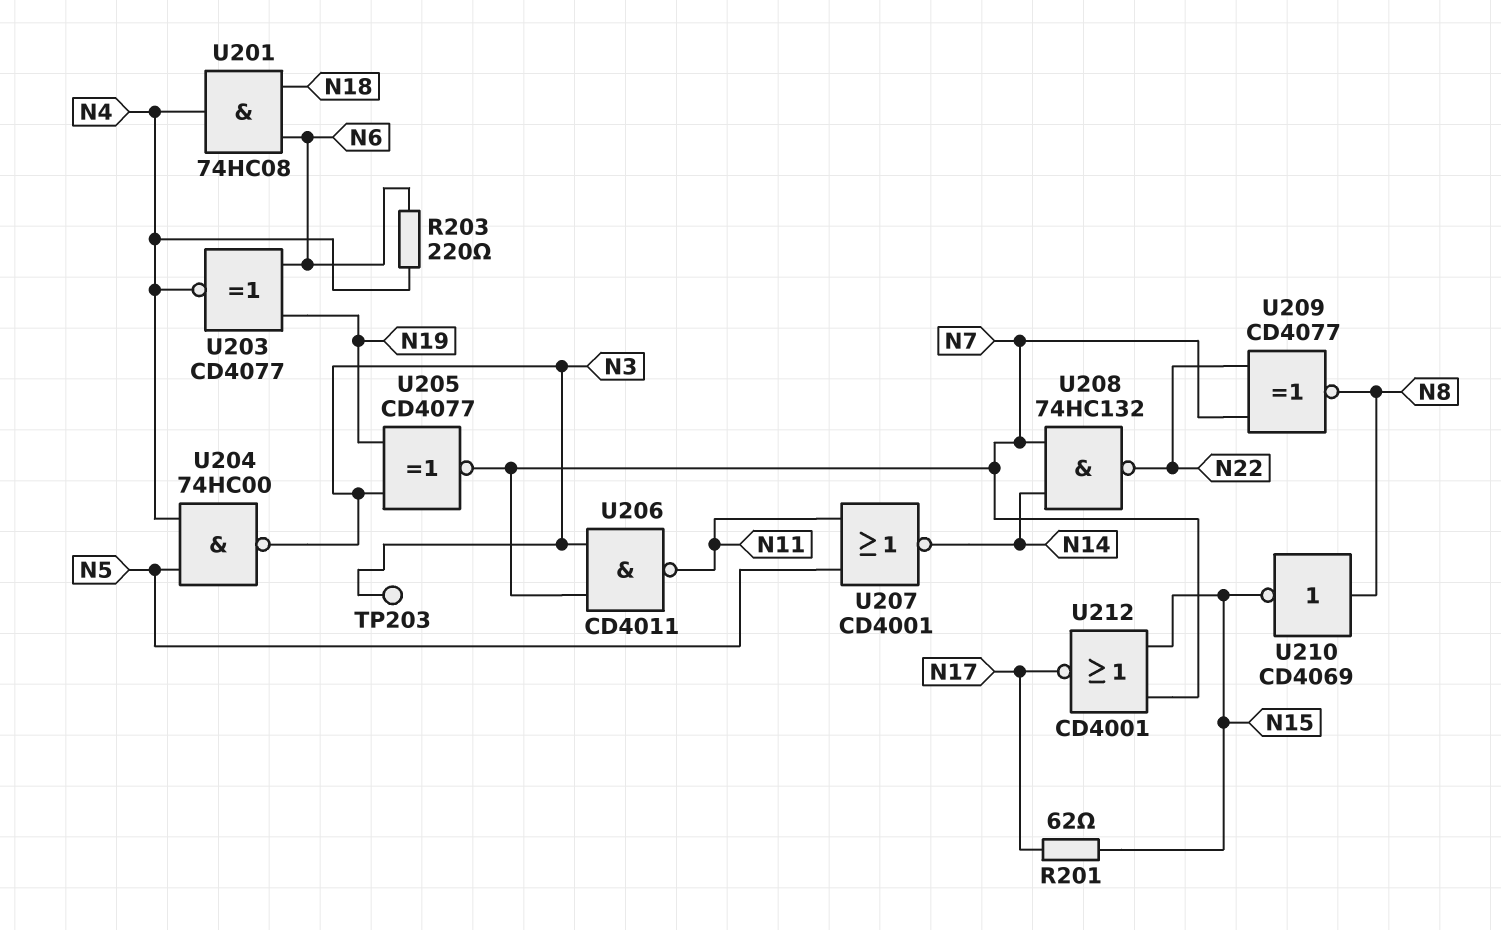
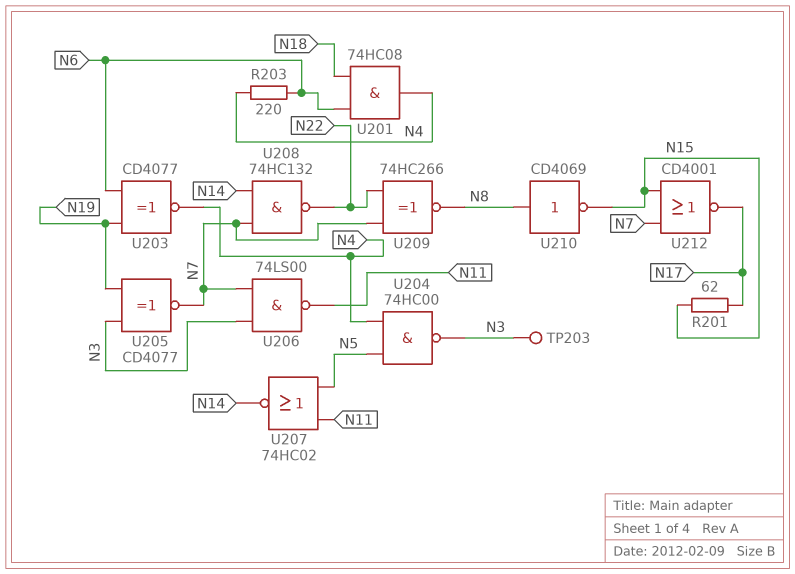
U206: NAND CD4011 (in N3, in N7, out N11) -> NAND 74LS00 (in N3, in N7, out N11)
U207: NOR CD4001 (in N5, in N11, out N14) -> NOR 74HC02 (in N5, in N11, out N14)
U209: XNOR CD4077 (in N7, in N22, out N8) -> XNOR 74HC266 (in N7, in N22, out N8)

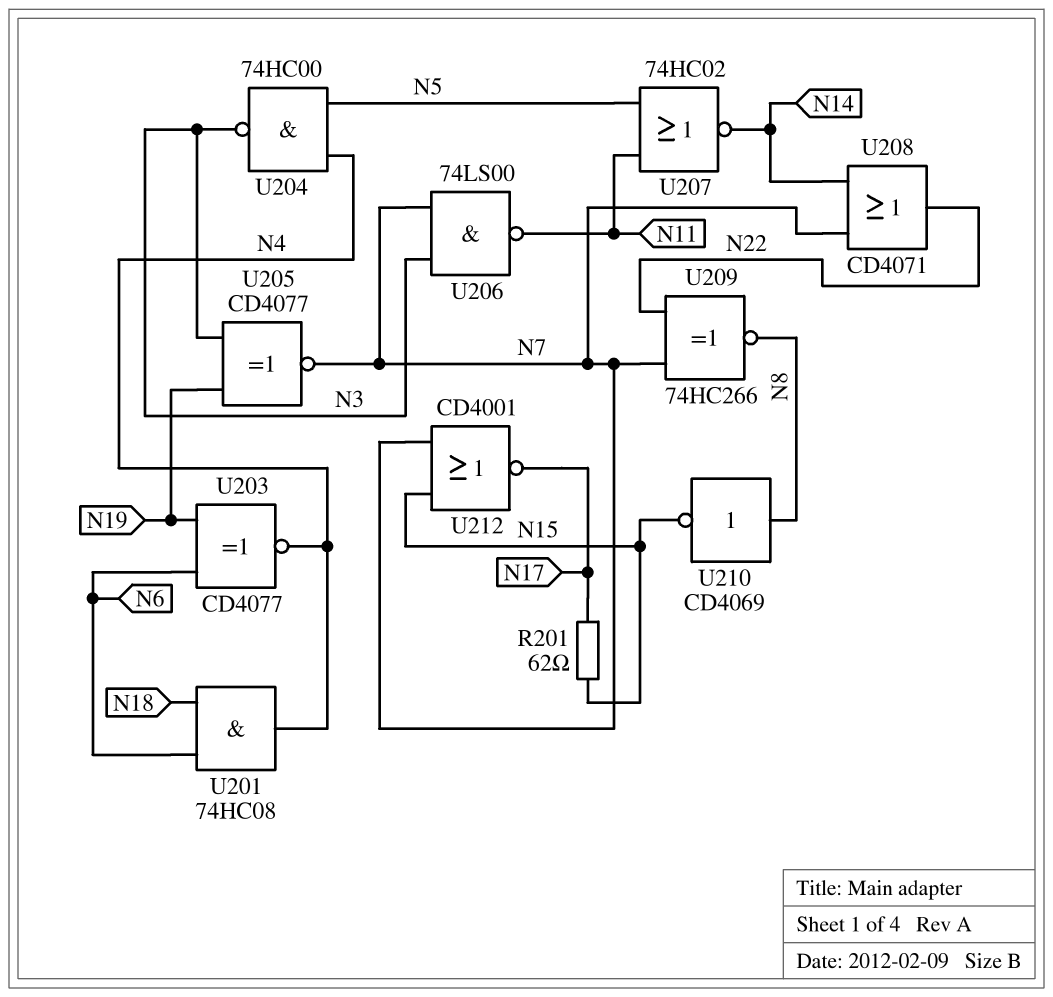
R203: 220 (N4, N6) -> none
TP203: test point (N3) -> none
U208: NAND 74HC132 (in N7, in N14, out N22) -> OR CD4071 (in N7, in N14, out N22)

